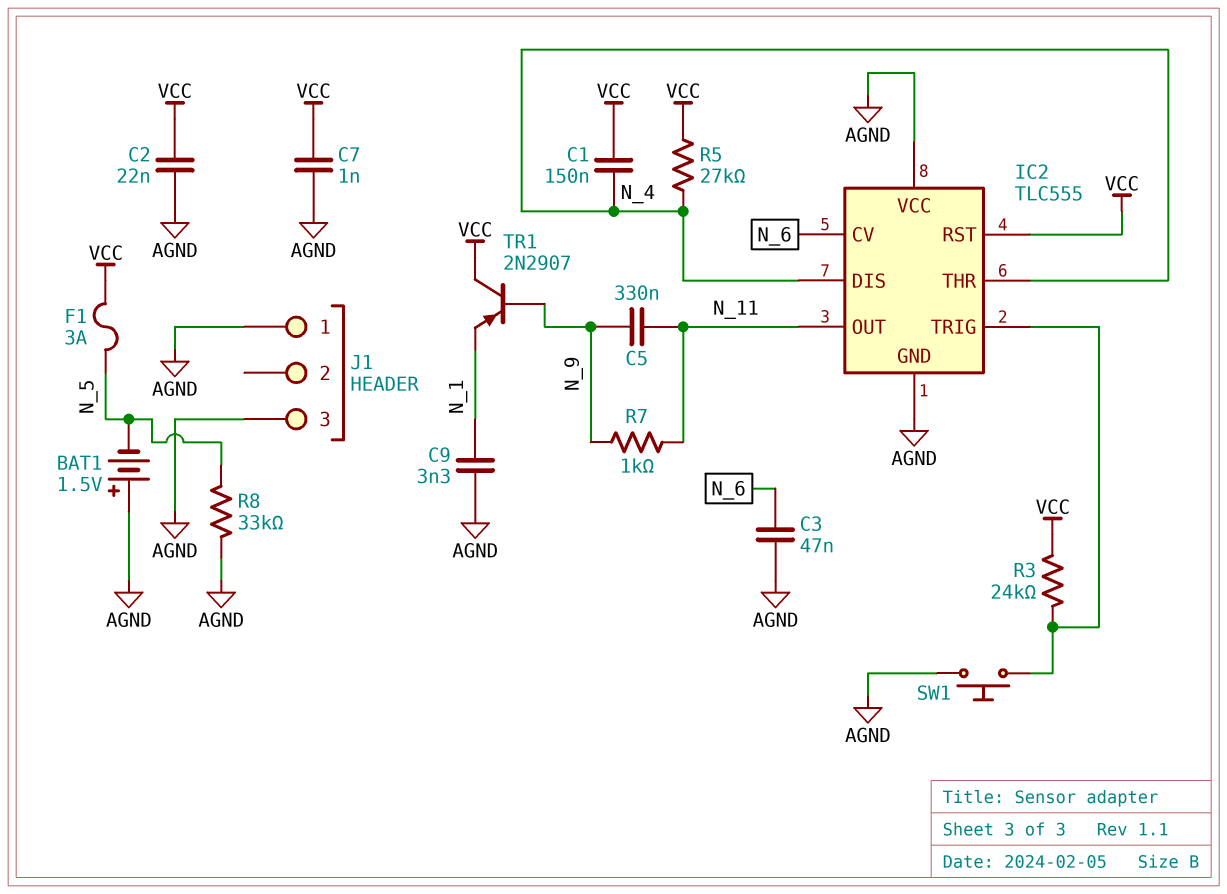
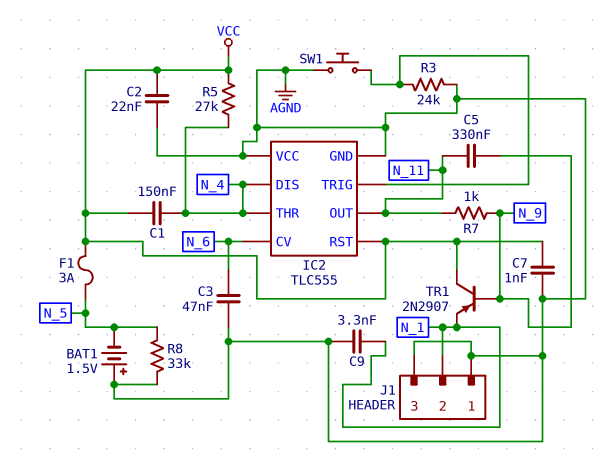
J1 pin 2: none -> N_1
R3: 24k (IC2/TRIG, VCC) -> 24k (AGND, IC2/TRIG)

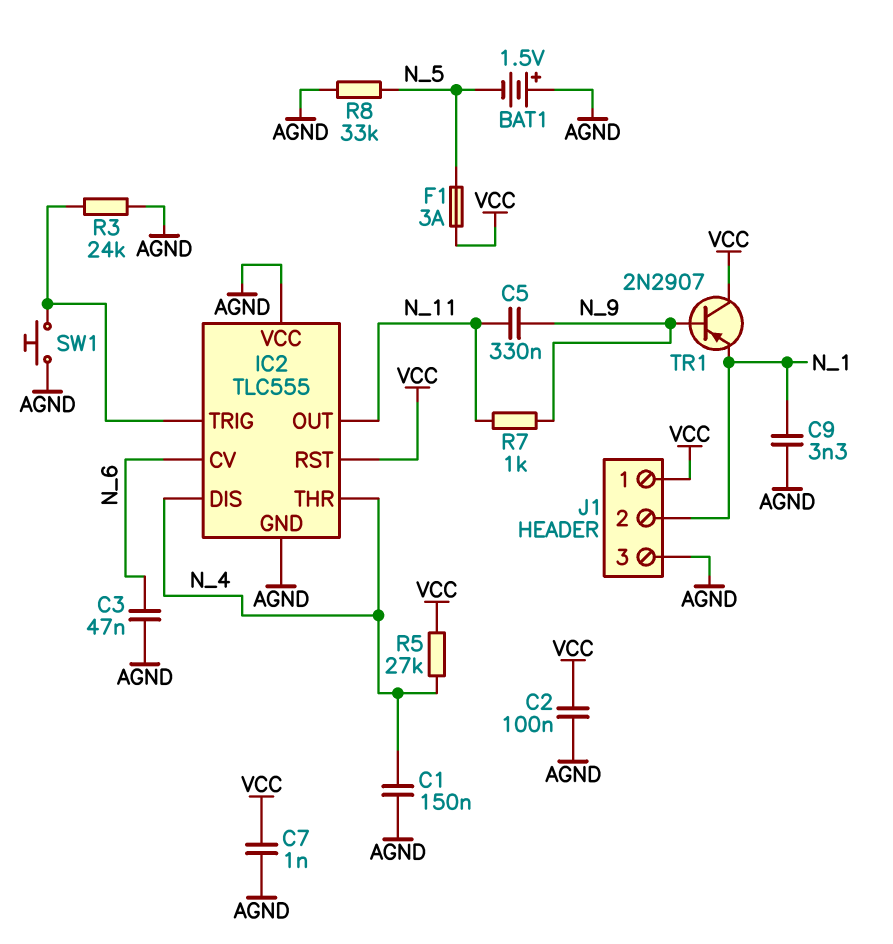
C1: 150nF (N_4, VCC) -> 150nF (AGND, N_4)
C2: 22nF (AGND, VCC) -> 100nF (AGND, VCC)
J1 pin 1: AGND -> VCC

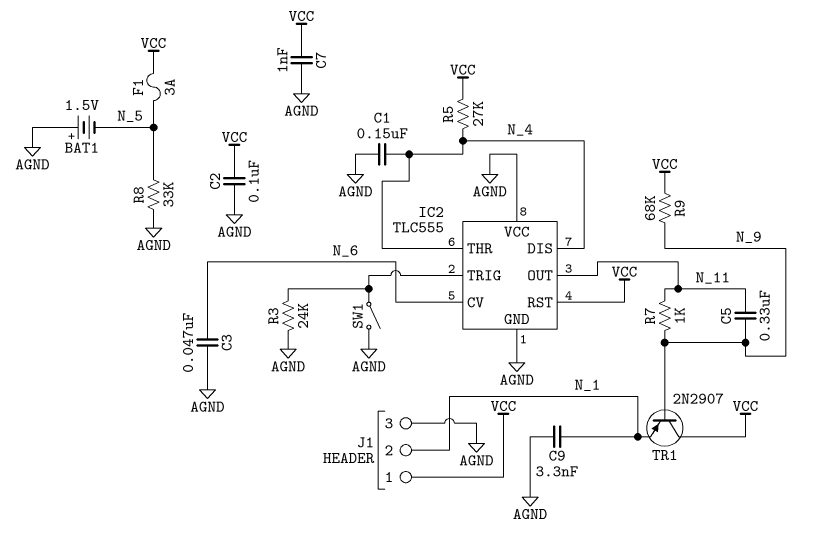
R9: none -> 68k (N_9, VCC)
SW1: button (AGND, IC2/TRIG) -> switch (AGND, IC2/TRIG)

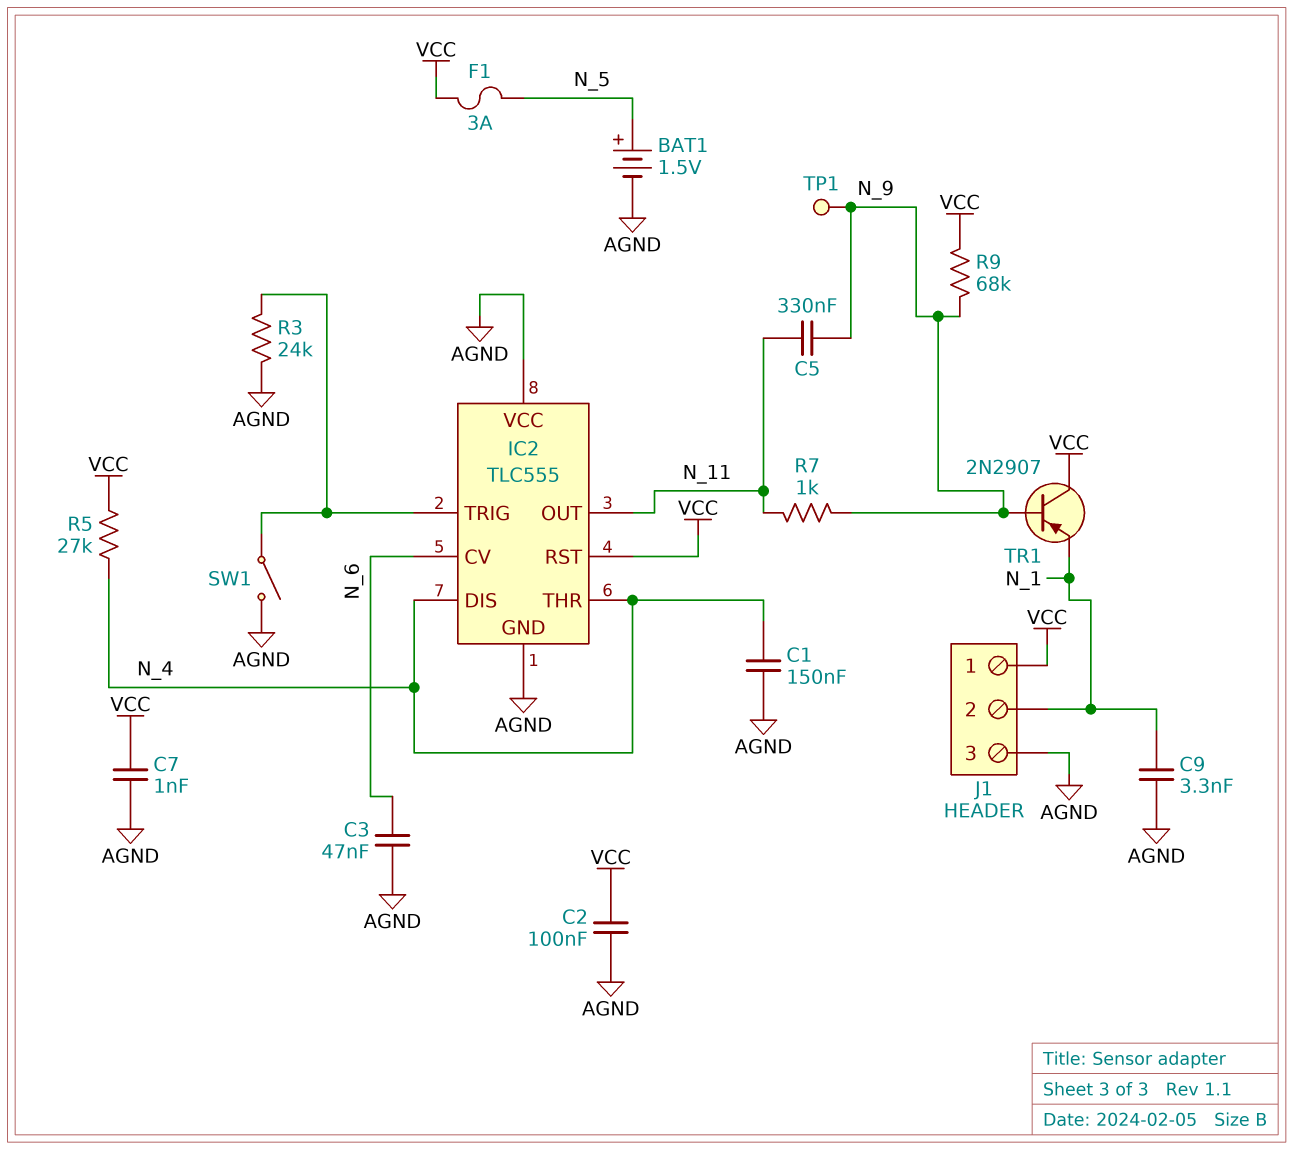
BAT1: 1.5V (plus AGND, minus N_5) -> 1.5V (plus N_5, minus AGND)
R8: 33k (AGND, N_5) -> none
TP1: none -> test point (N_9)

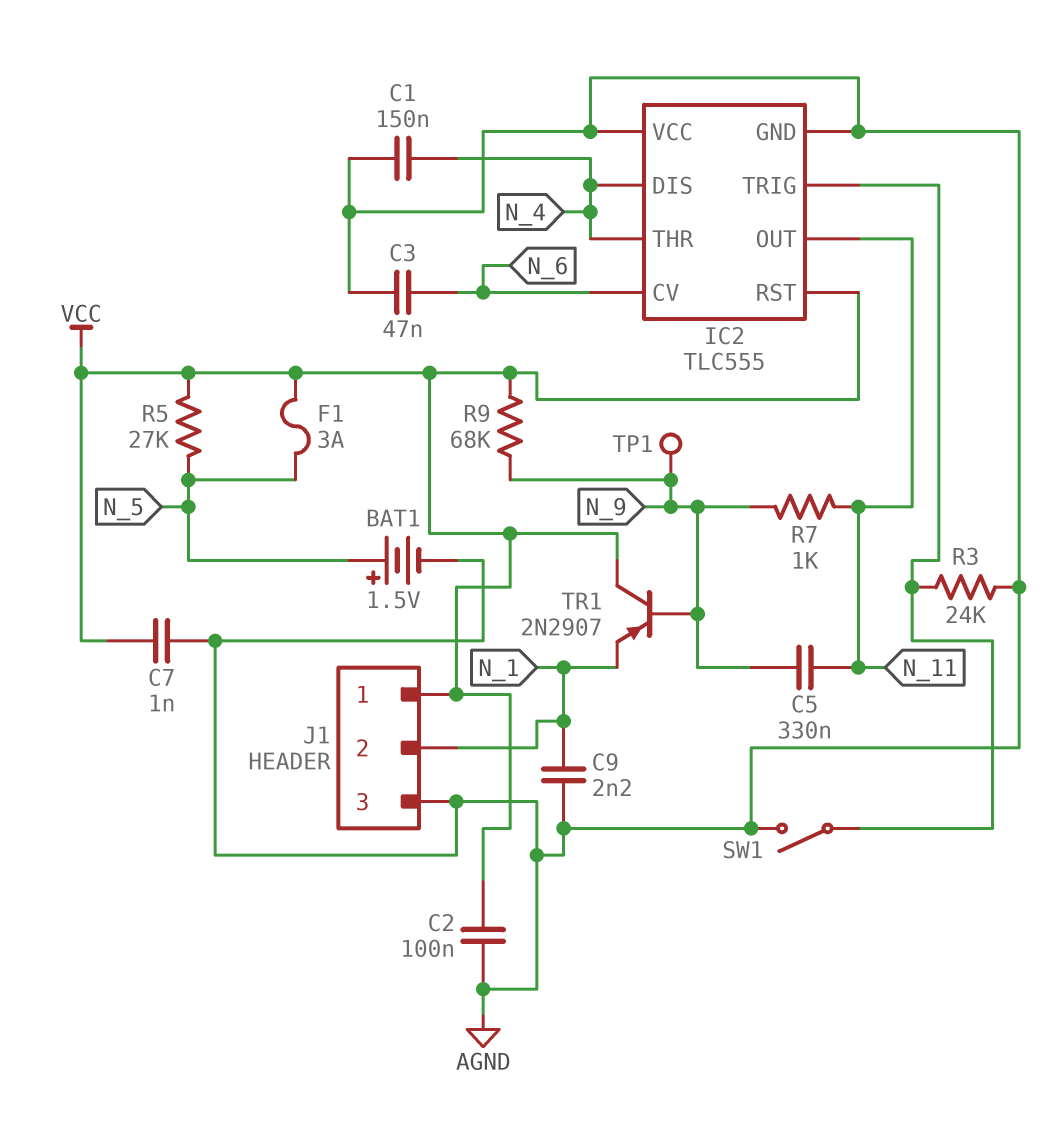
C9: 3.3nF (AGND, N_1) -> 2.2nF (AGND, N_1)
R5: 27k (N_4, VCC) -> 27k (N_5, VCC)

